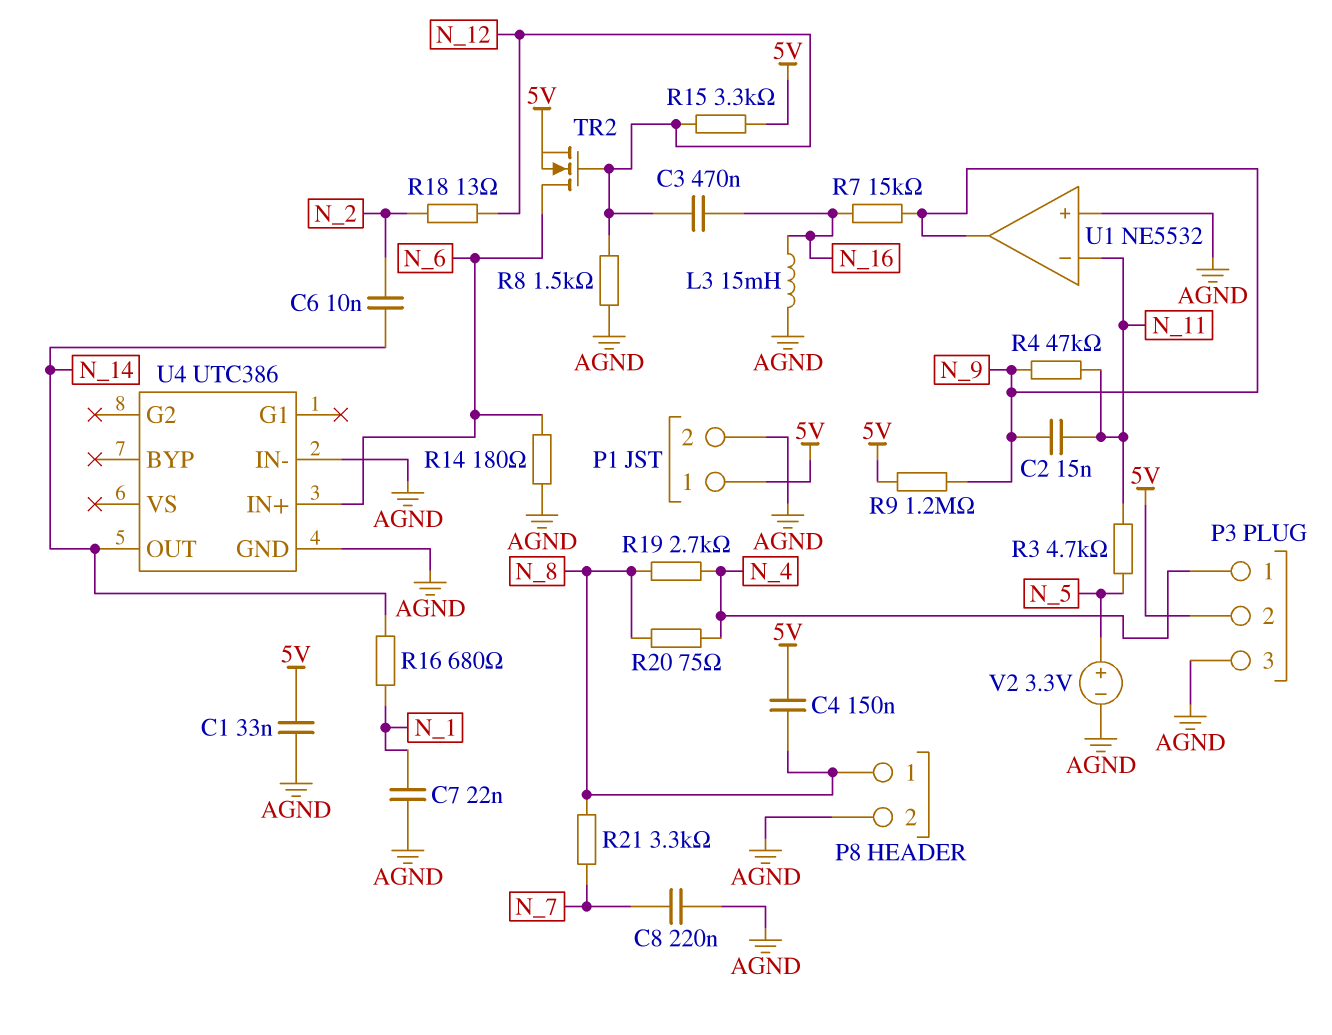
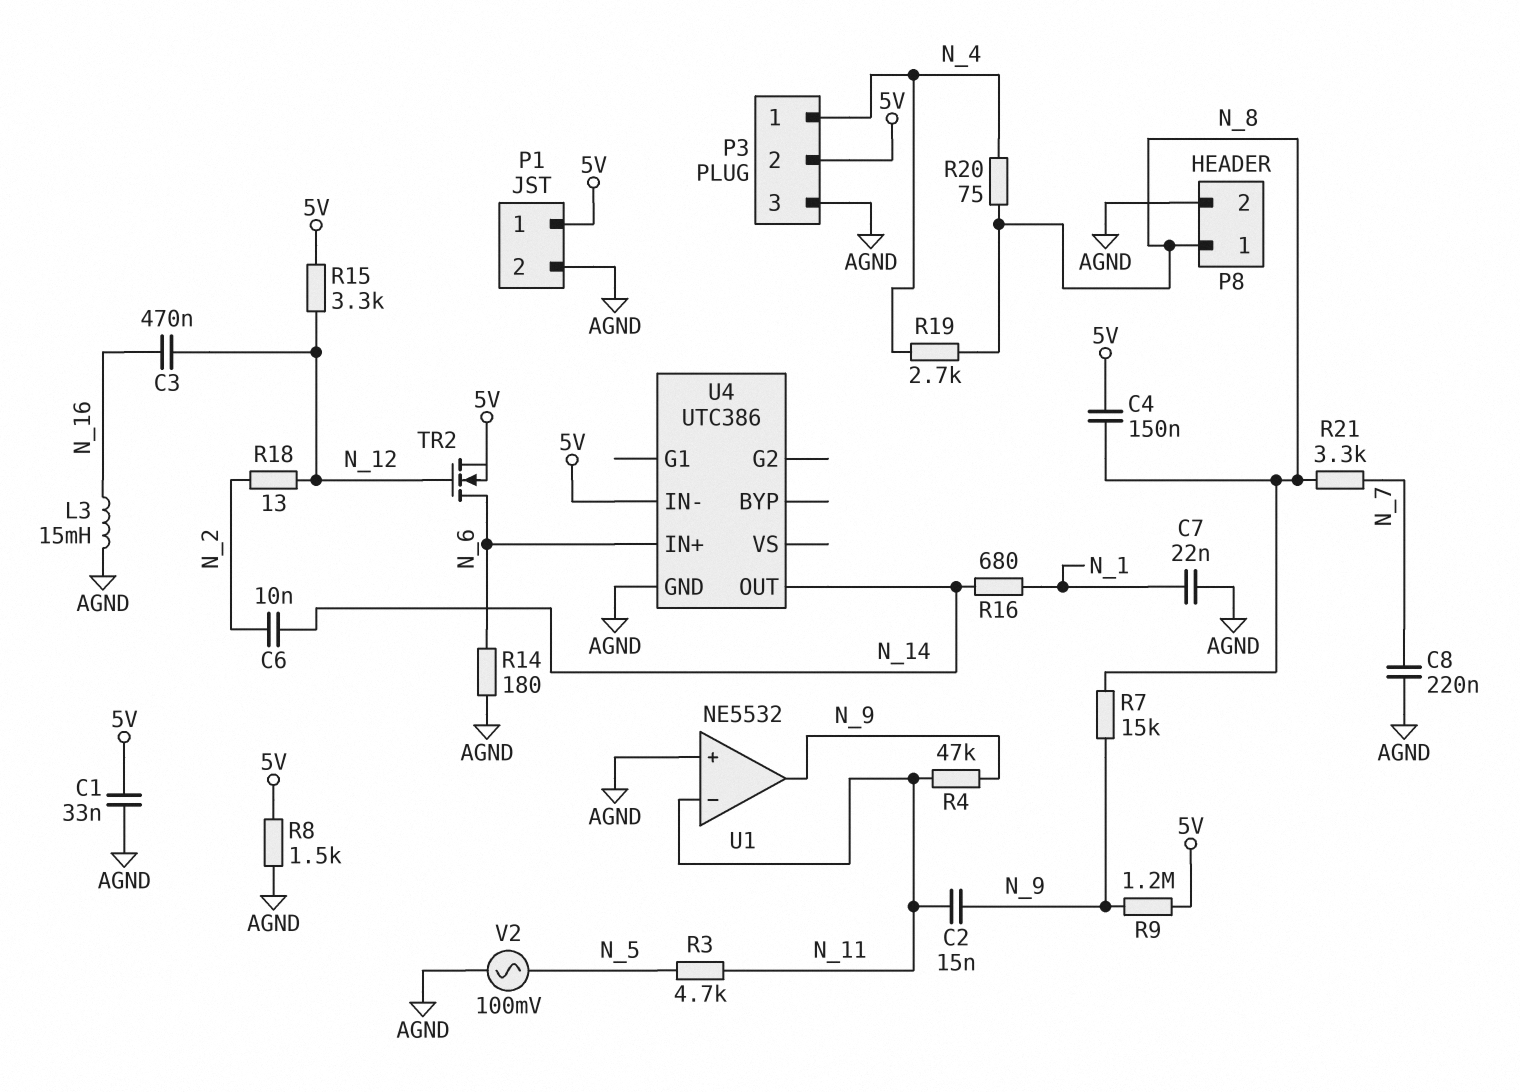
R7: 15k (N_9, N_16) -> 15k (N_8, N_9)
R8: 1.5k (AGND, N_12) -> 1.5k (5V, AGND)
U4 pin IN-: AGND -> 5V
V2: 3.3V (plus N_5, minus AGND) -> AC 100mV (AGND, N_5)

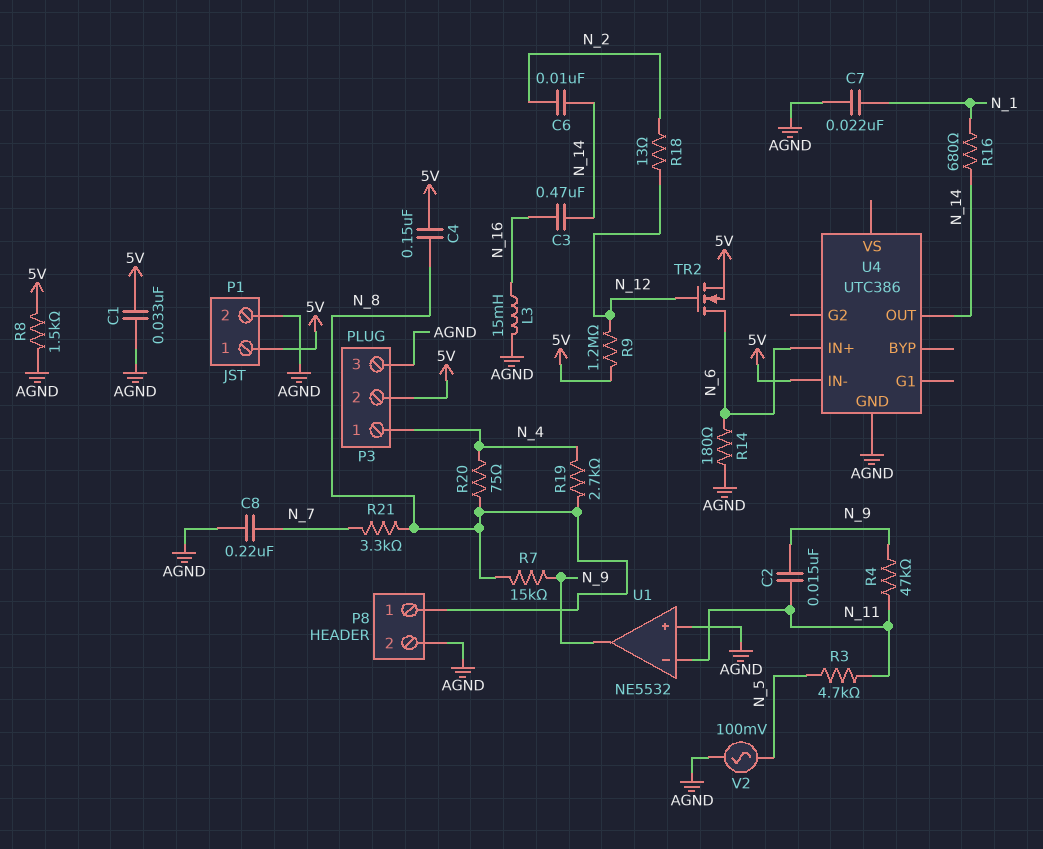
C3: 470nF (N_12, N_16) -> 470nF (N_14, N_16)
R9: 1.2M (5V, N_9) -> 1.2M (5V, N_12)
R15: 3.3k (5V, N_12) -> none

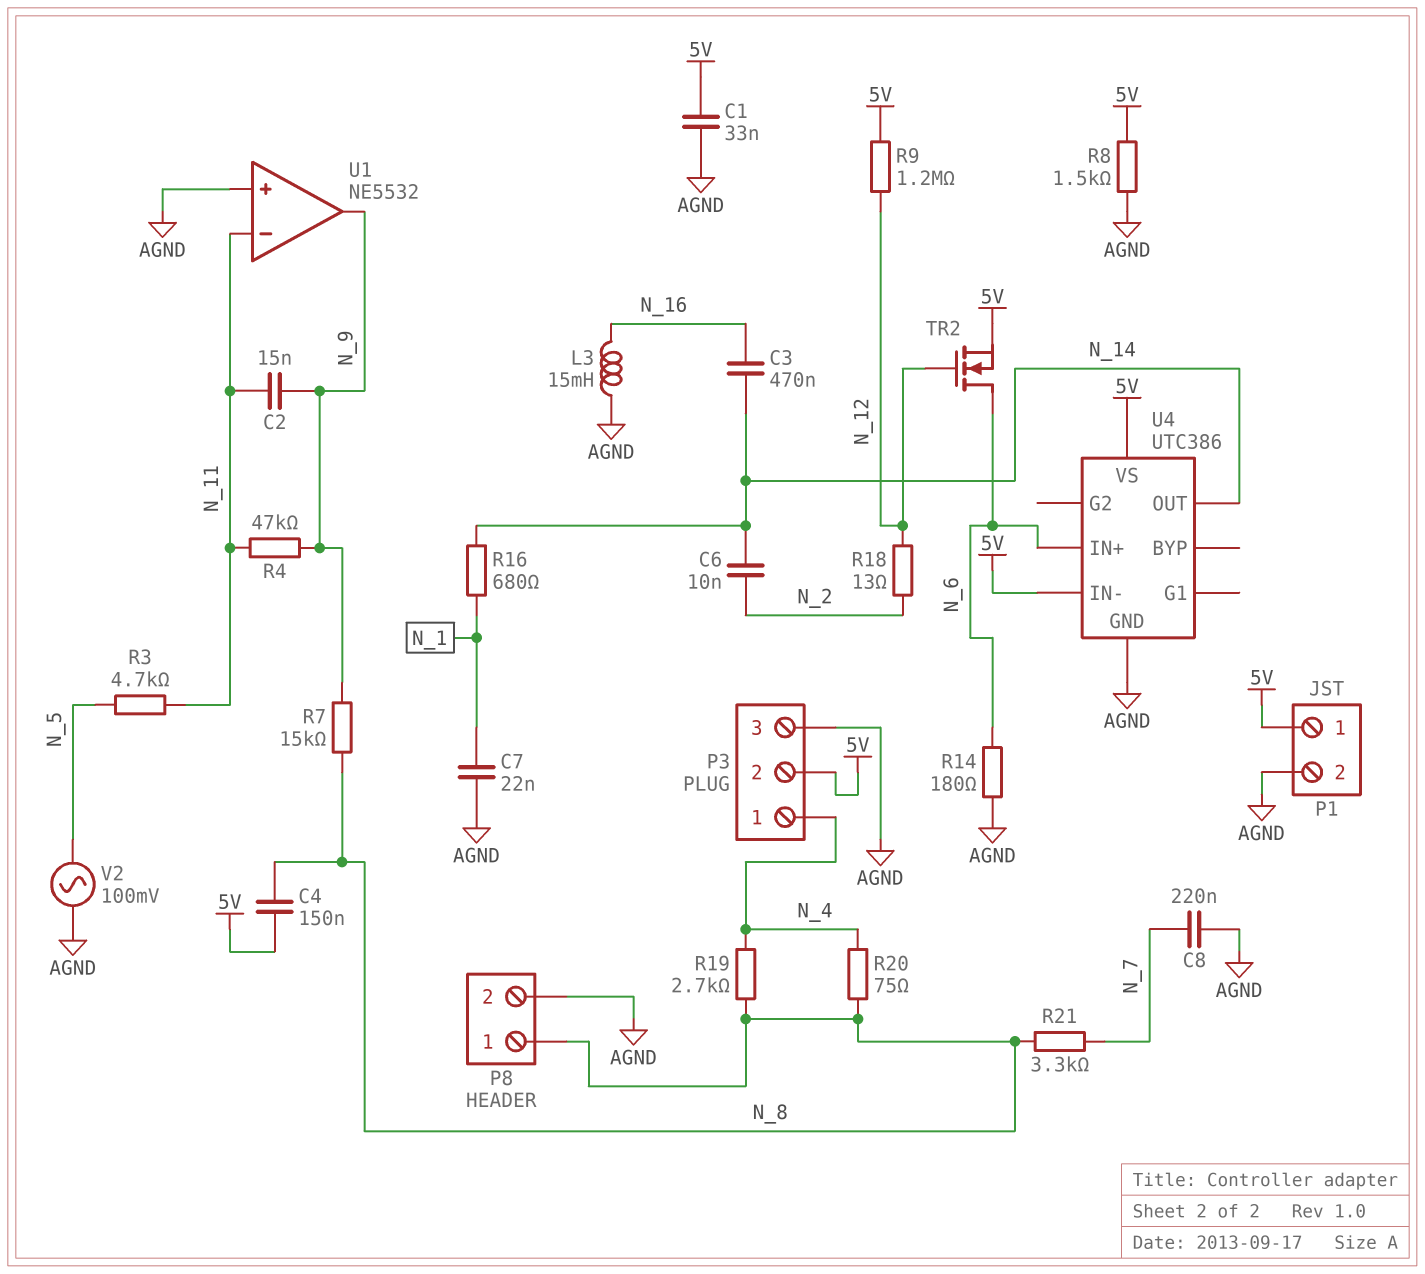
U4 pin VS: none -> 5V

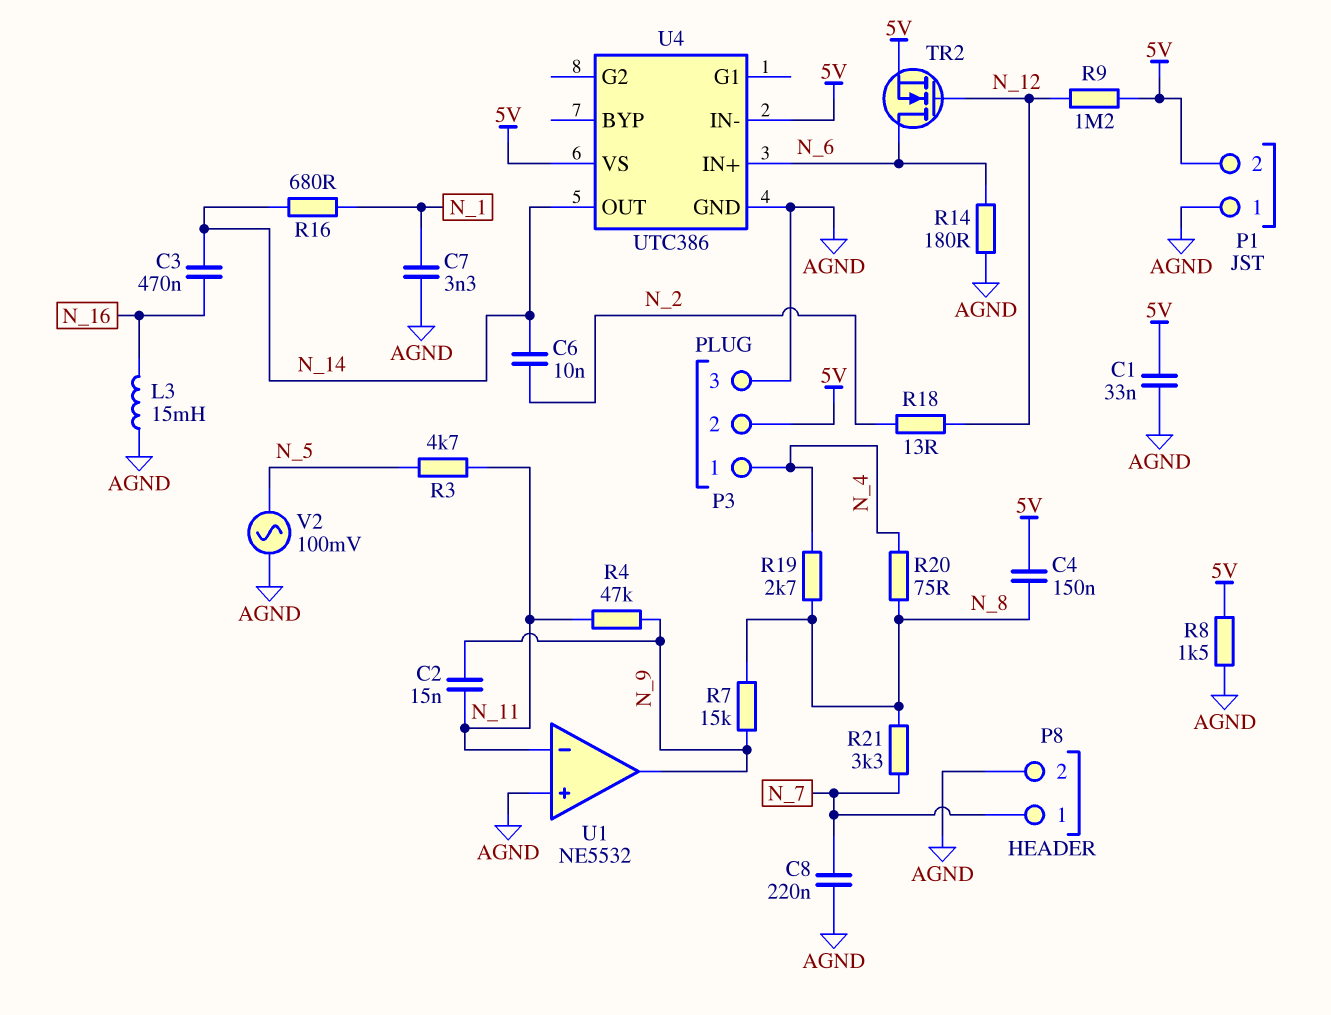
C7: 22nF (AGND, N_1) -> 3.3nF (AGND, N_1)
P1 pin 1: 5V -> AGND
P1 pin 2: AGND -> 5V
P8 pin 1: N_8 -> N_7

